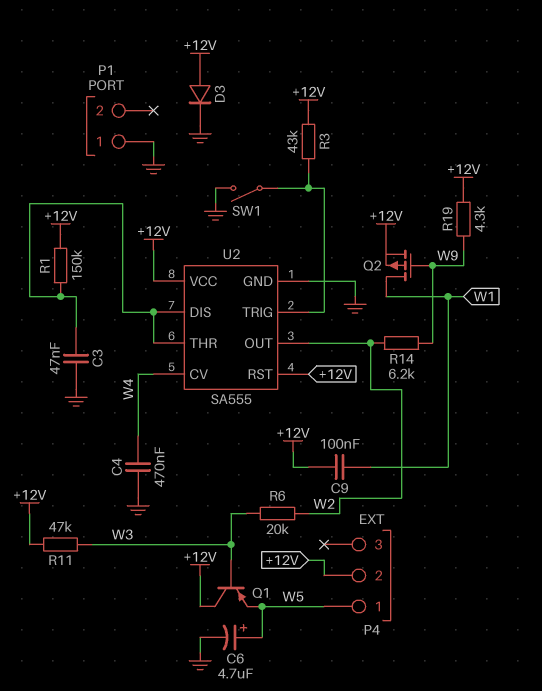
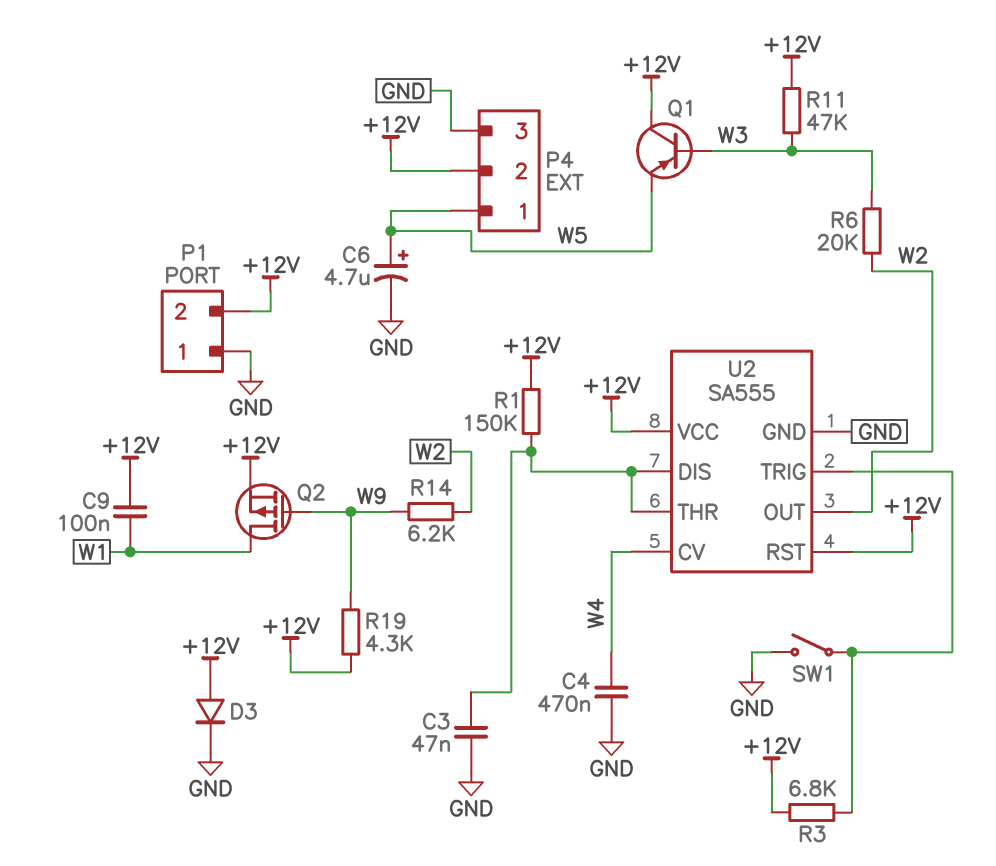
P1 pin 2: none -> +12V
P4 pin 3: none -> GND
R3: 43k (+12V, U2/TRIG) -> 6.8k (+12V, U2/TRIG)

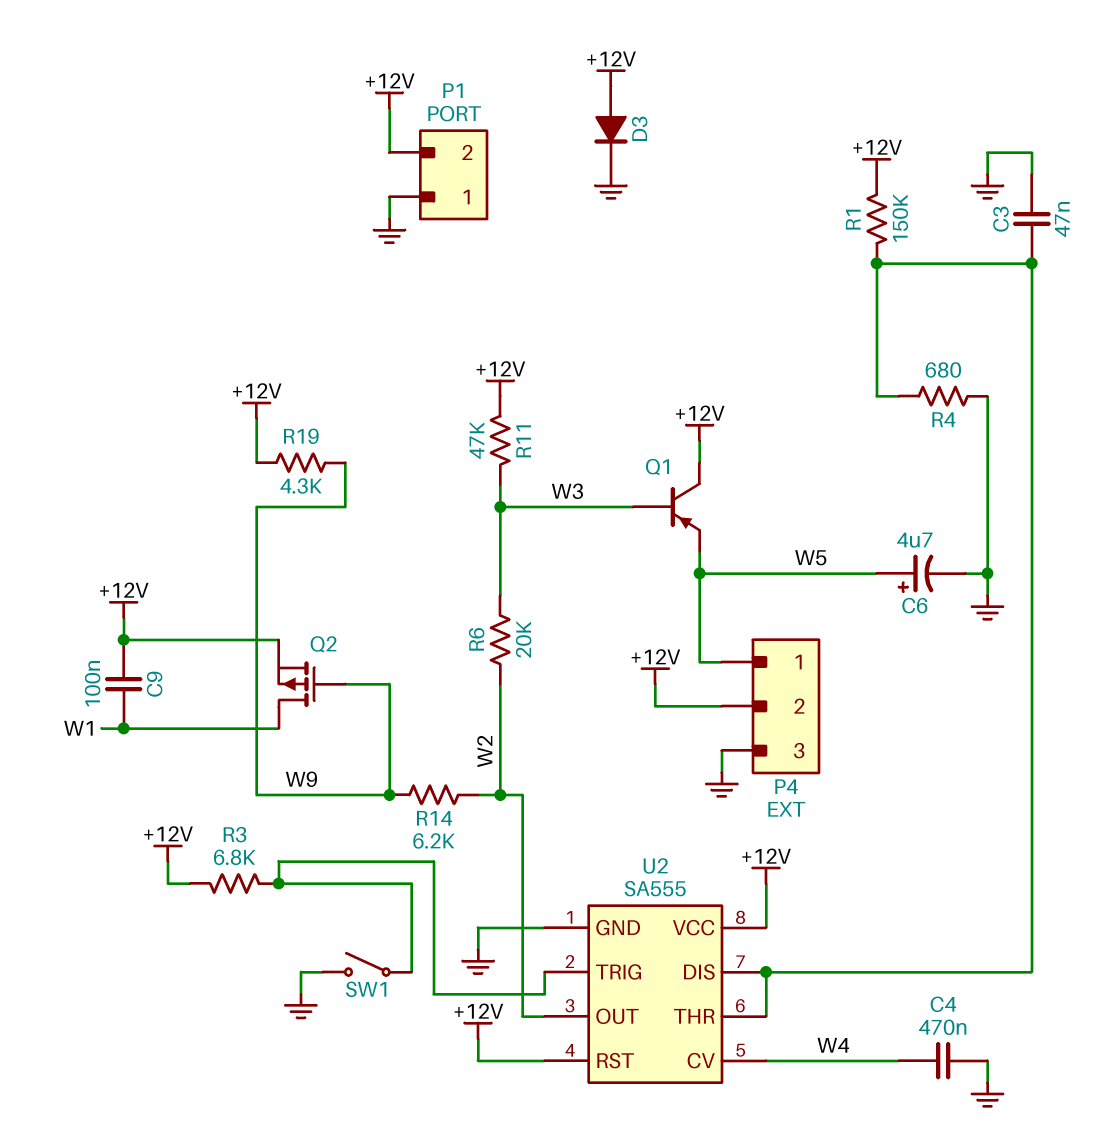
R4: none -> 680 (GND, U2/DIS)

